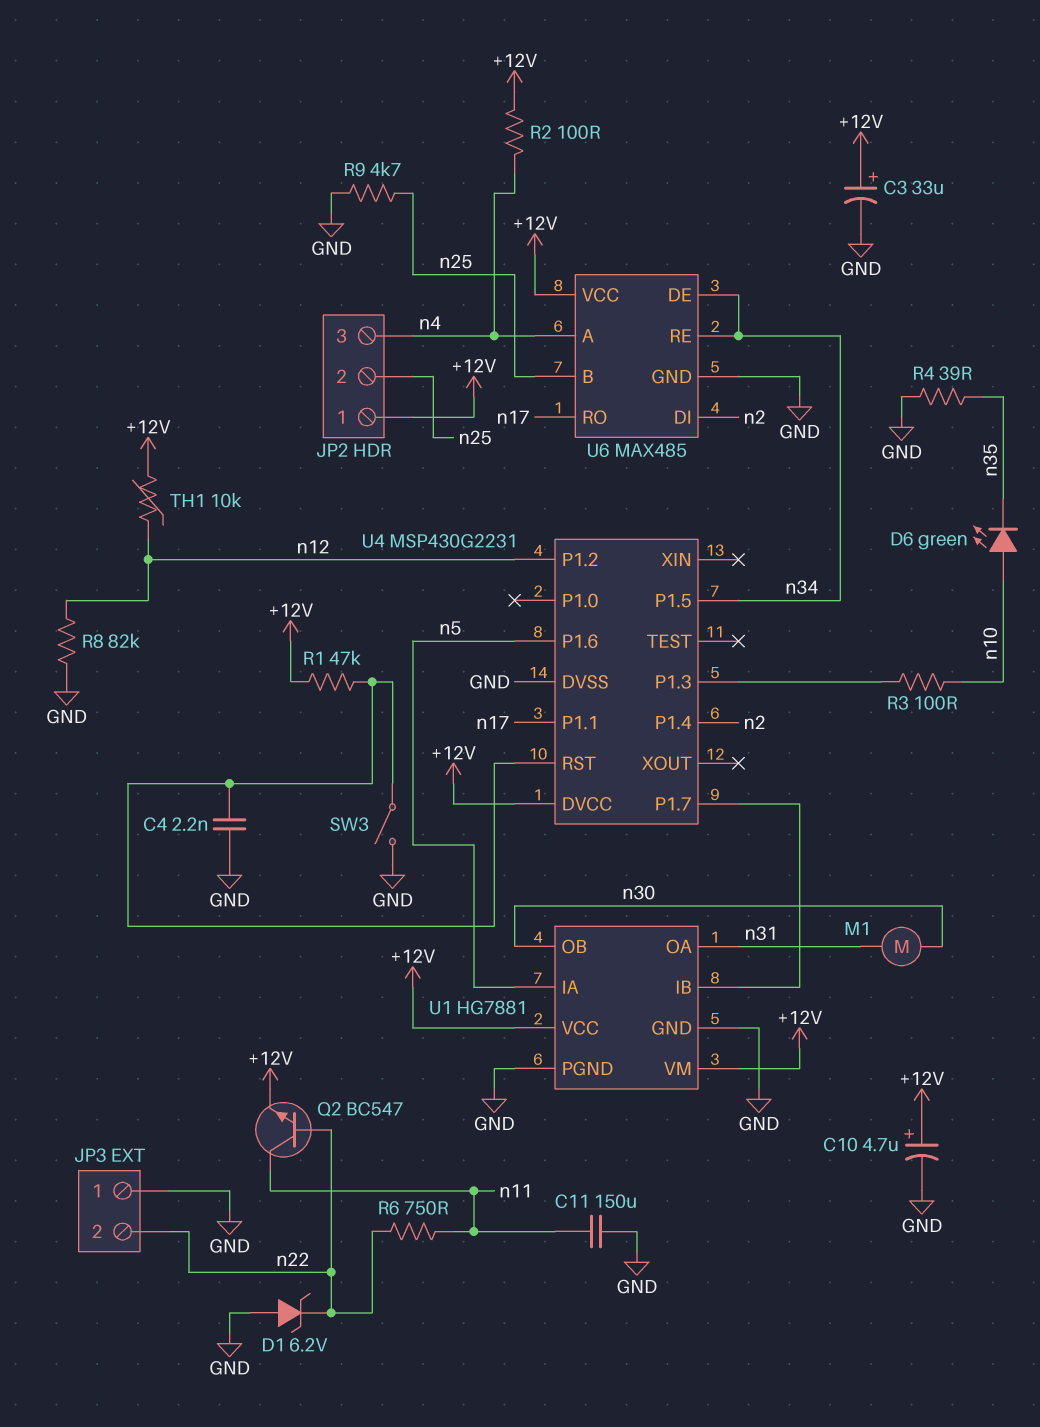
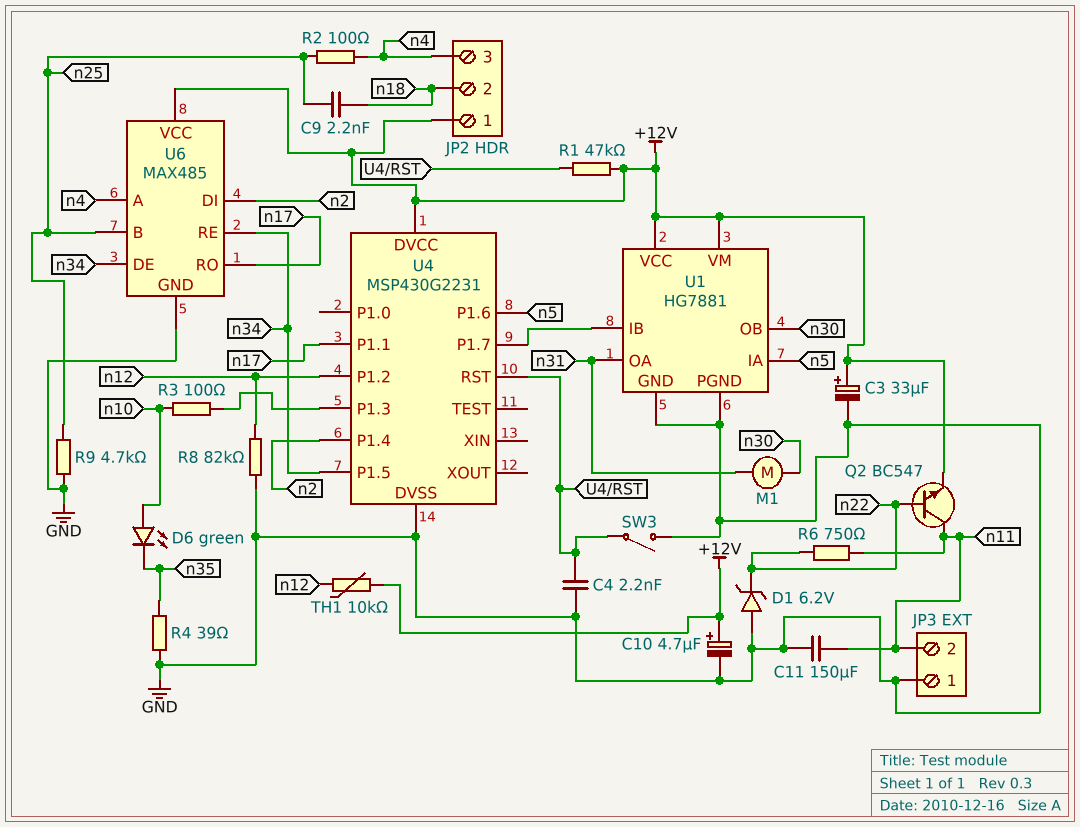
C9: none -> 2.2nF (n18, n25)
JP2 pin 2: n25 -> n18
JP3 pin 2: n22 -> n11
R2: 100 (+12V, n4) -> 100 (n4, n25)

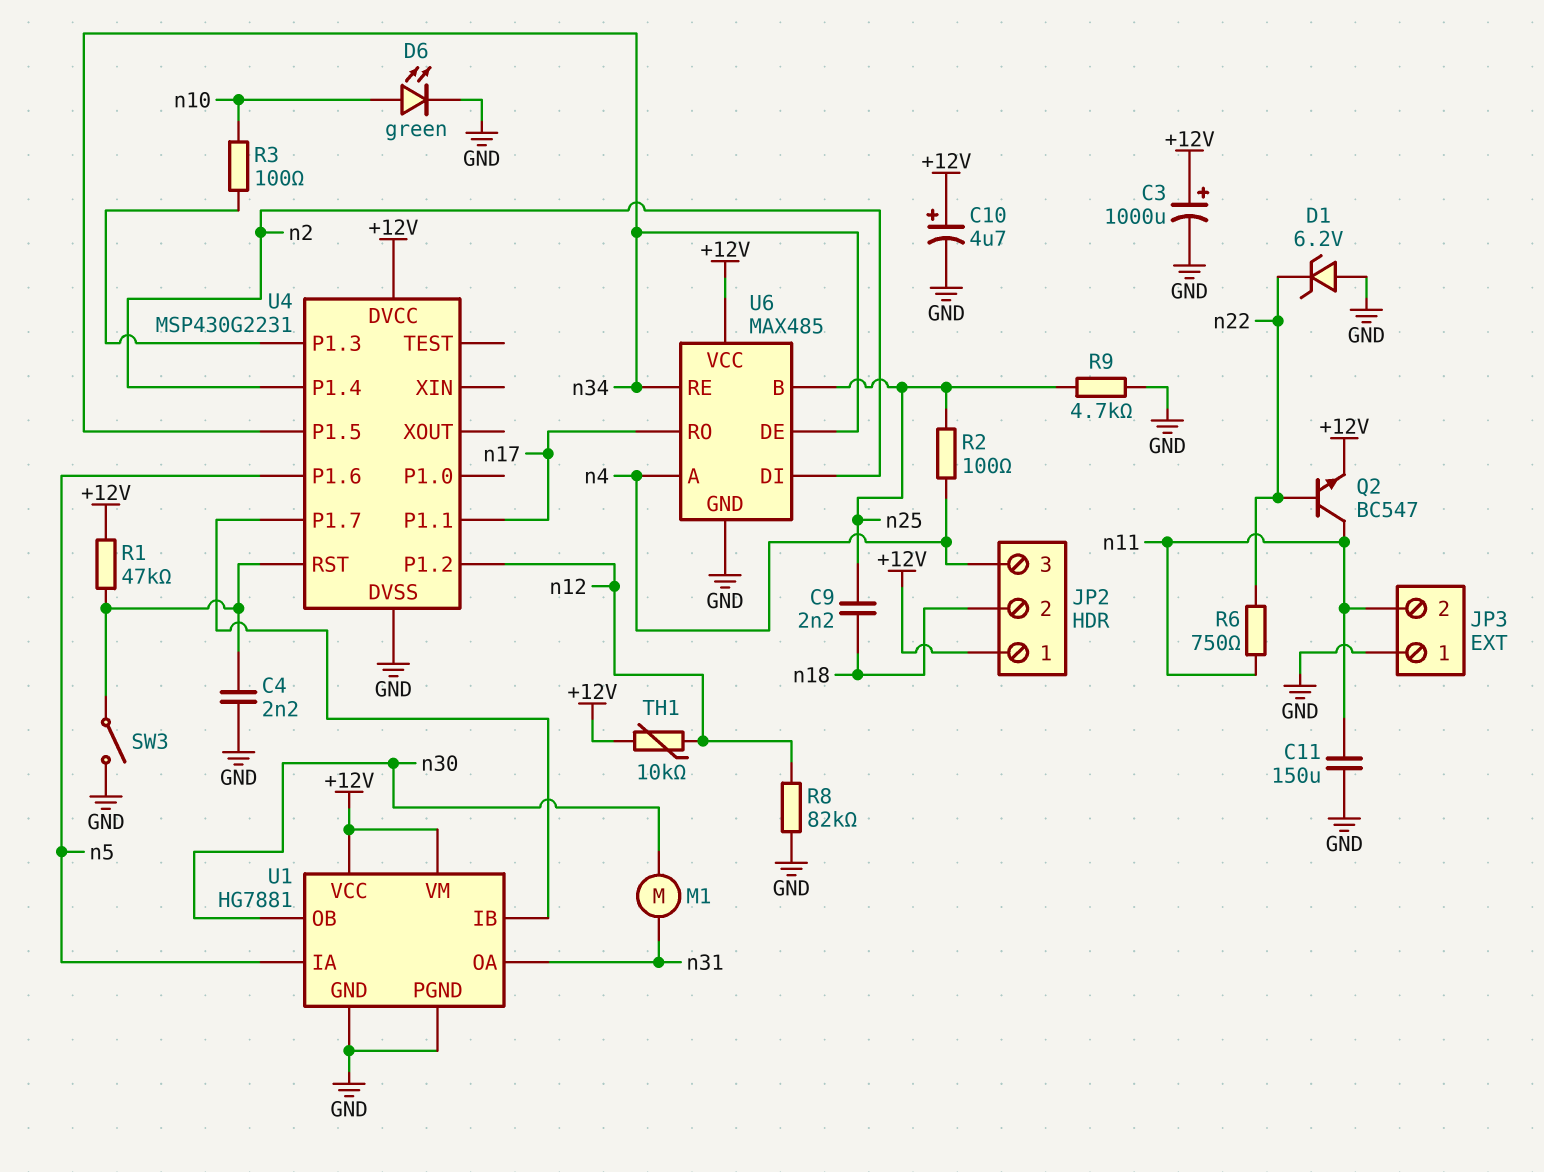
C3: 33uF (plus +12V, minus GND) -> 1000uF (plus +12V, minus GND)
D6: LED green (A n10, K n35) -> LED green (A n10, K GND)
R4: 39 (GND, n35) -> none

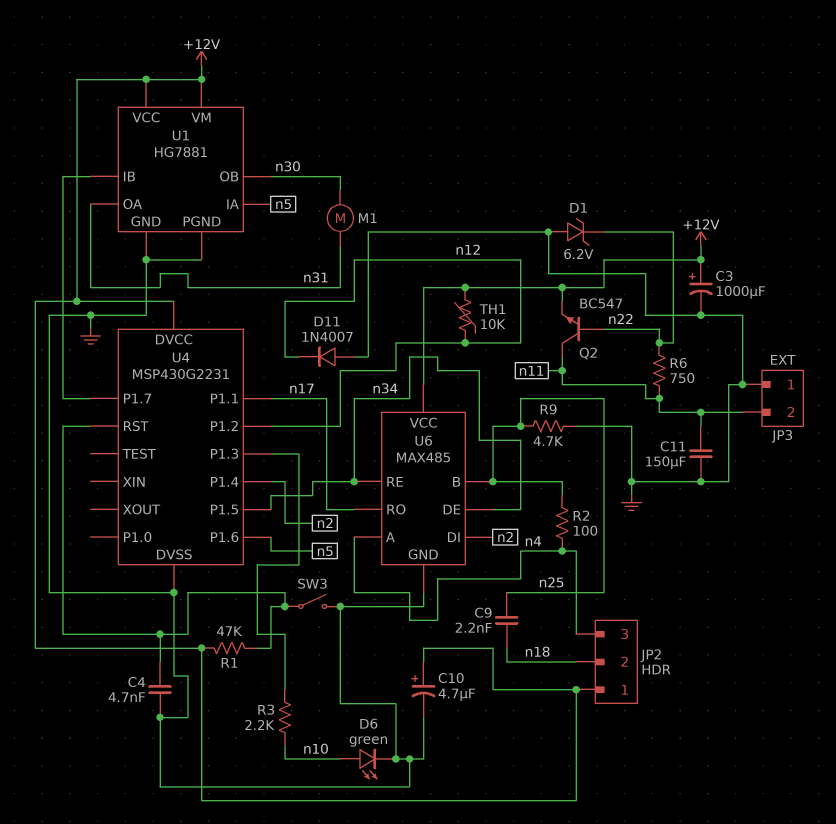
C4: 2.2nF (GND, U4/RST) -> 4.7nF (GND, U4/RST)
D11: none -> diode 1N4007 (A GND, K n12)
R3: 100 (U4/P1.3, n10) -> 2.2k (U4/P1.3, n10)
R8: 82k (GND, n12) -> none

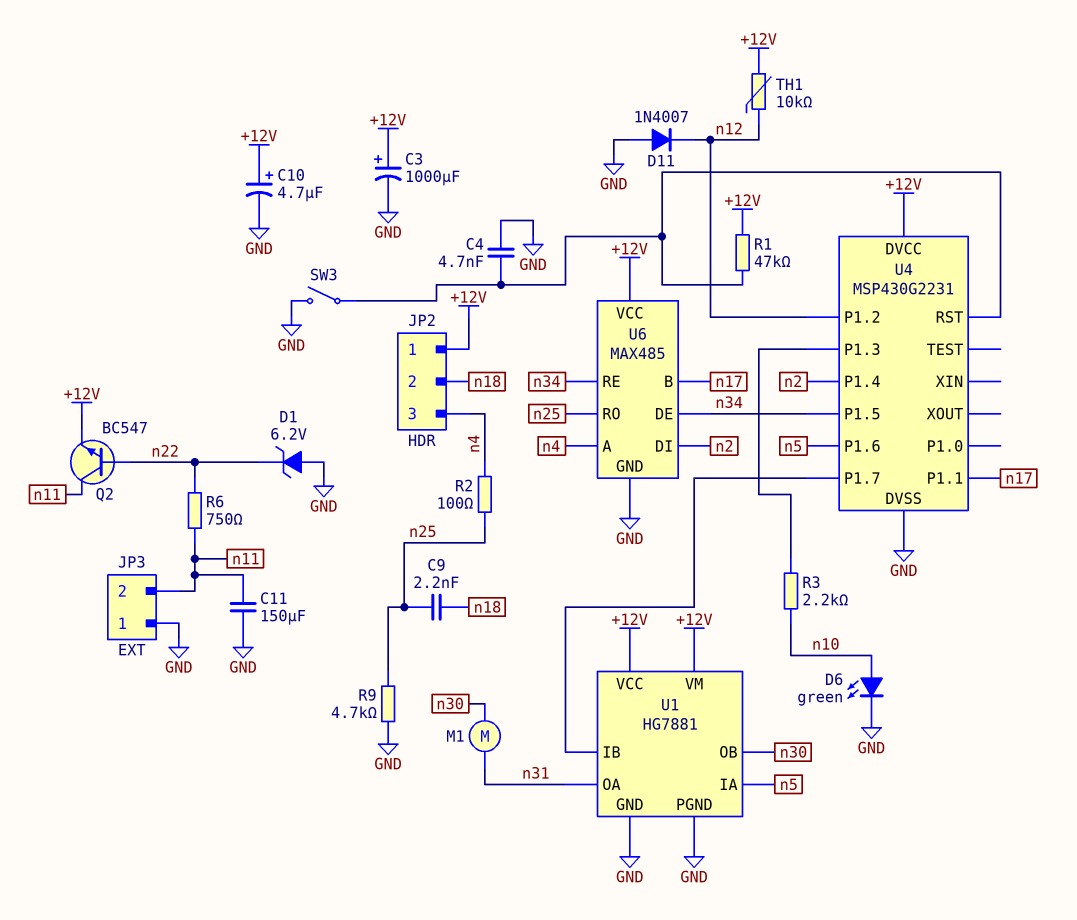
U6 pin B: n25 -> n17
U6 pin RO: n17 -> n25

